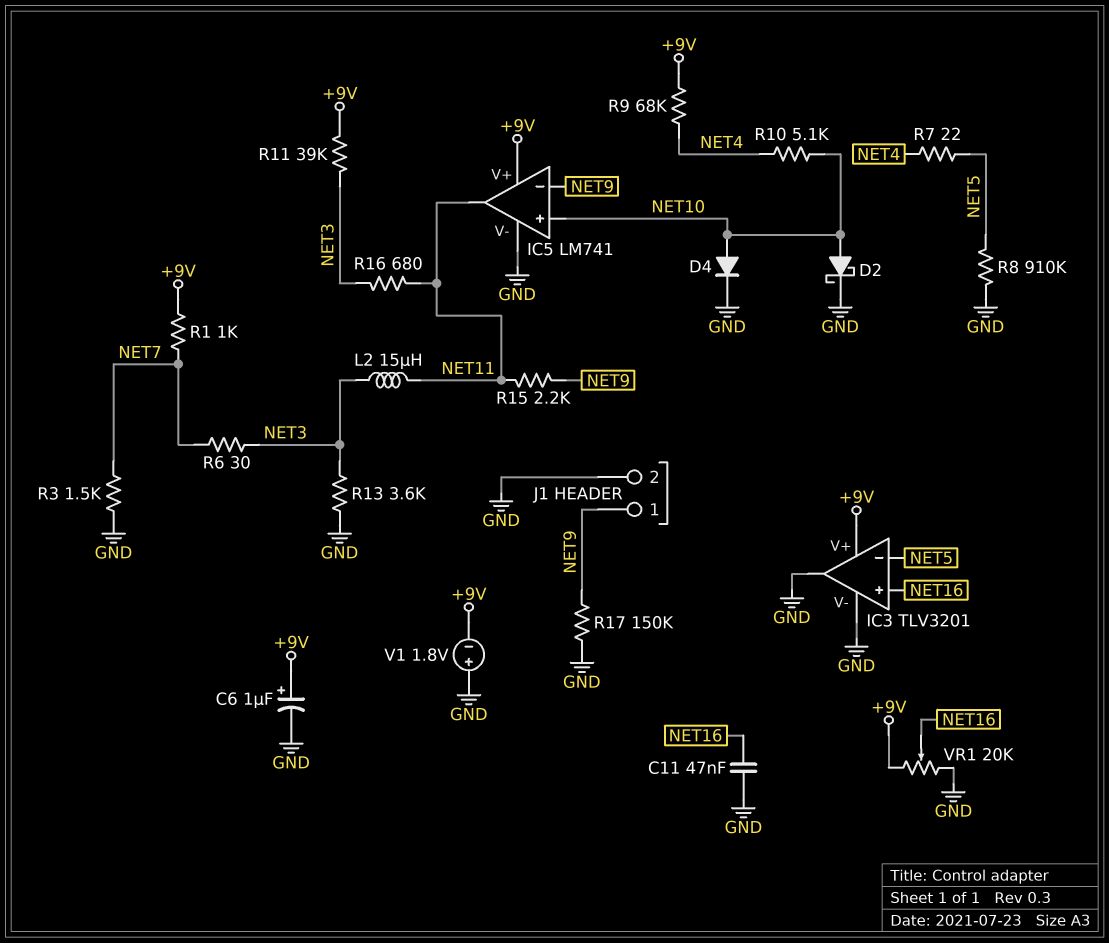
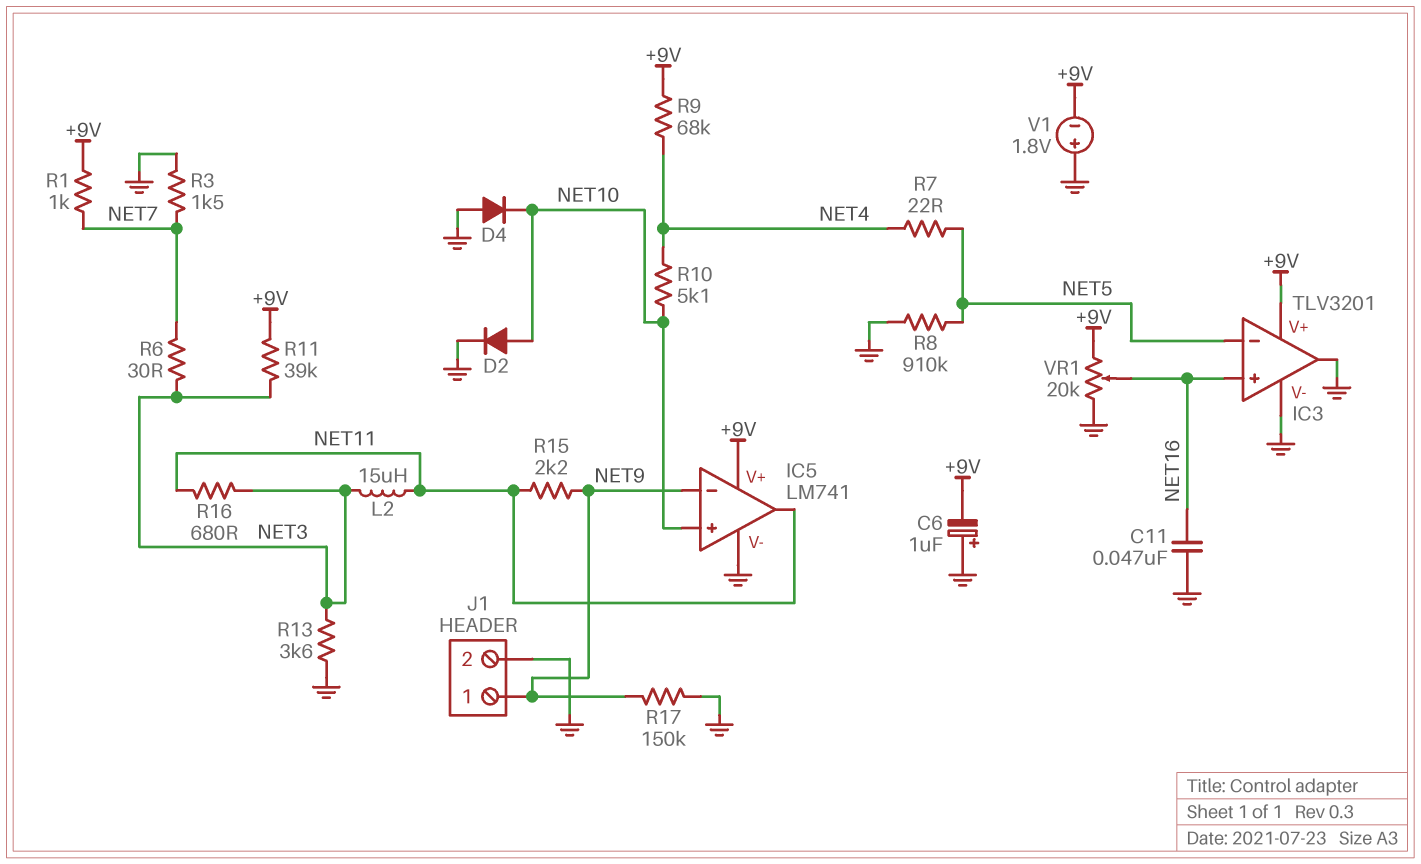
C6: 1uF (plus +9V, minus GND) -> 1uF (plus GND, minus +9V)
D2: schottky (A NET10, K GND) -> diode (A NET10, K GND)
D4: diode (A NET10, K GND) -> diode (A GND, K NET10)

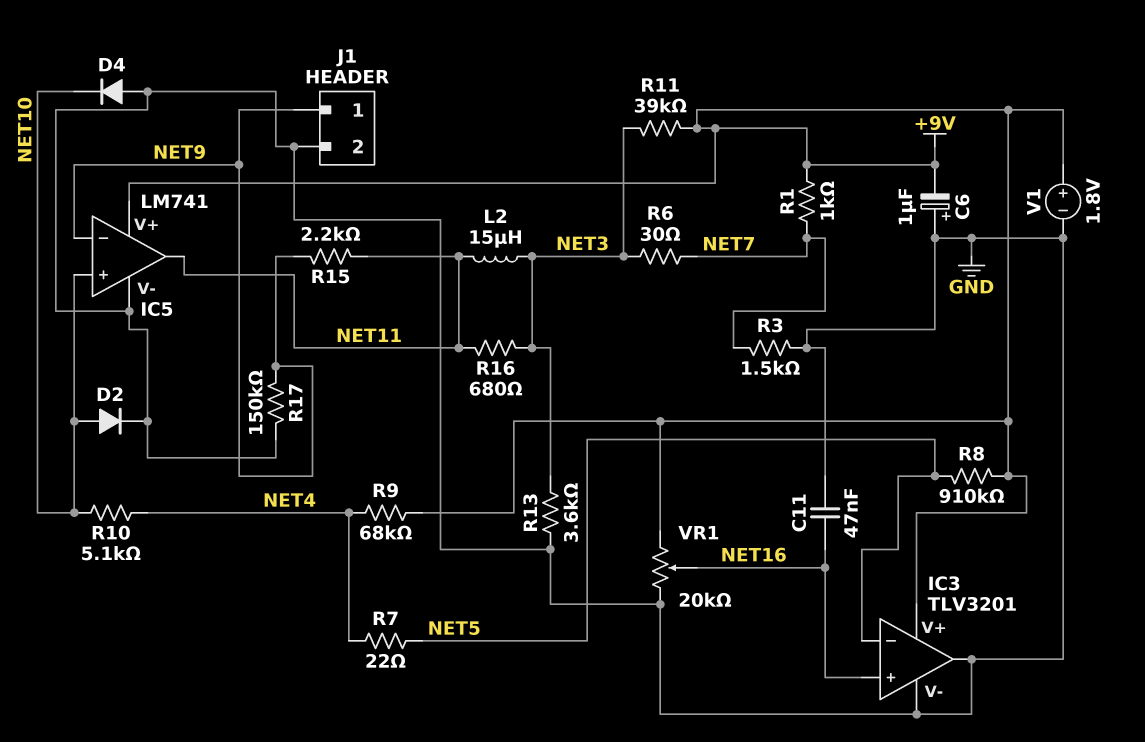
R8: 910k (GND, NET5) -> 910k (+9V, NET5)
V1: 1.8V (plus GND, minus +9V) -> 1.8V (plus +9V, minus GND)

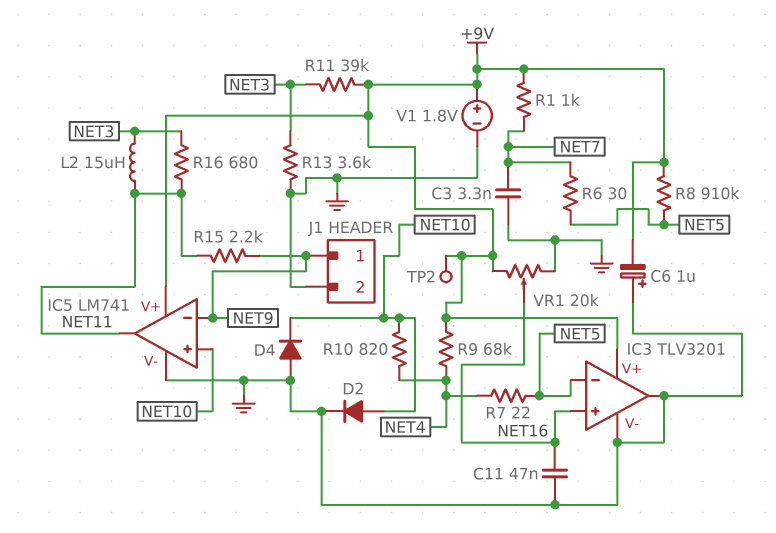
C3: none -> 3.3nF (GND, NET7)
R3: 1.5k (GND, NET7) -> none
R6: 30 (NET3, NET7) -> 30 (NET5, NET7)
R10: 5.1k (NET4, NET10) -> 820 (NET4, NET10)
R17: 150k (GND, NET9) -> none
TP2: none -> test point (+9V)

